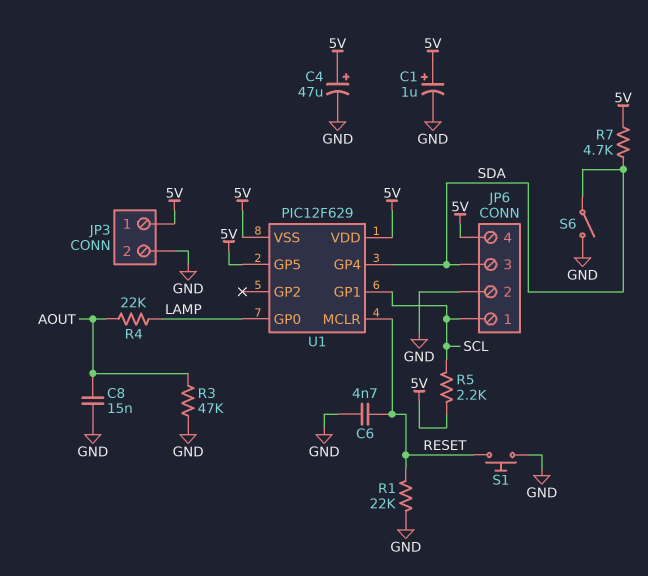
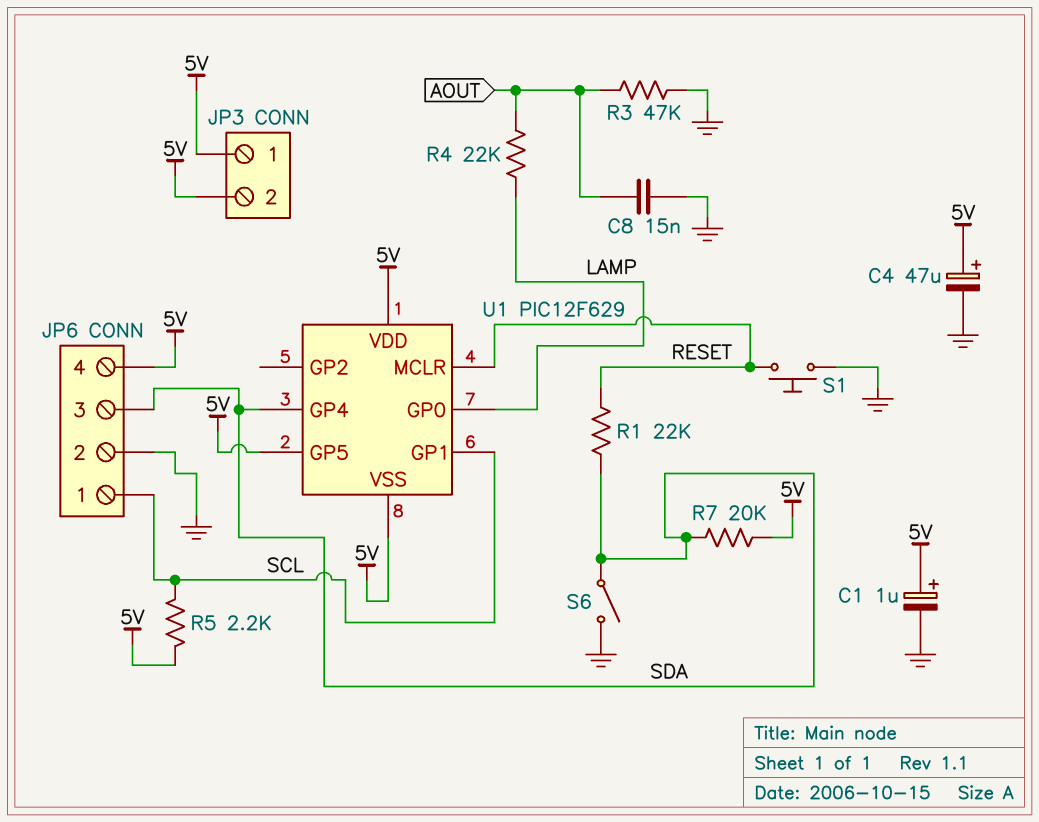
C6: 4.7nF (GND, RESET) -> none
JP3 pin 2: GND -> 5V
R1: 22k (GND, RESET) -> 22k (RESET, SDA)
R7: 4.7k (5V, SDA) -> 20k (5V, SDA)

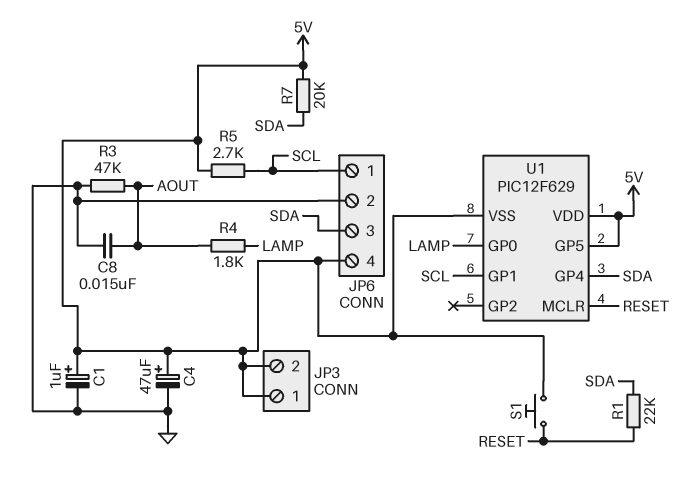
R4: 22k (AOUT, LAMP) -> 1.8k (AOUT, LAMP)
R5: 2.2k (5V, SCL) -> 2.7k (5V, SCL)
S1: button (GND, RESET) -> button (5V, RESET)
S6: switch (GND, SDA) -> none

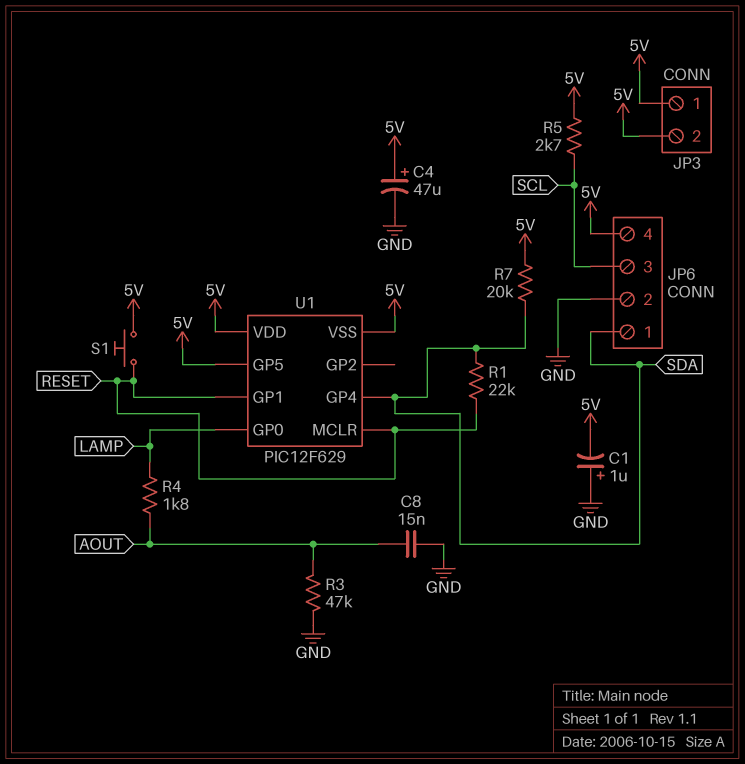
C1: 1uF (plus 5V, minus GND) -> 1uF (plus GND, minus 5V)
JP6 pin 1: SCL -> SDA
JP6 pin 3: SDA -> SCL
U1 pin GP1: SCL -> RESET

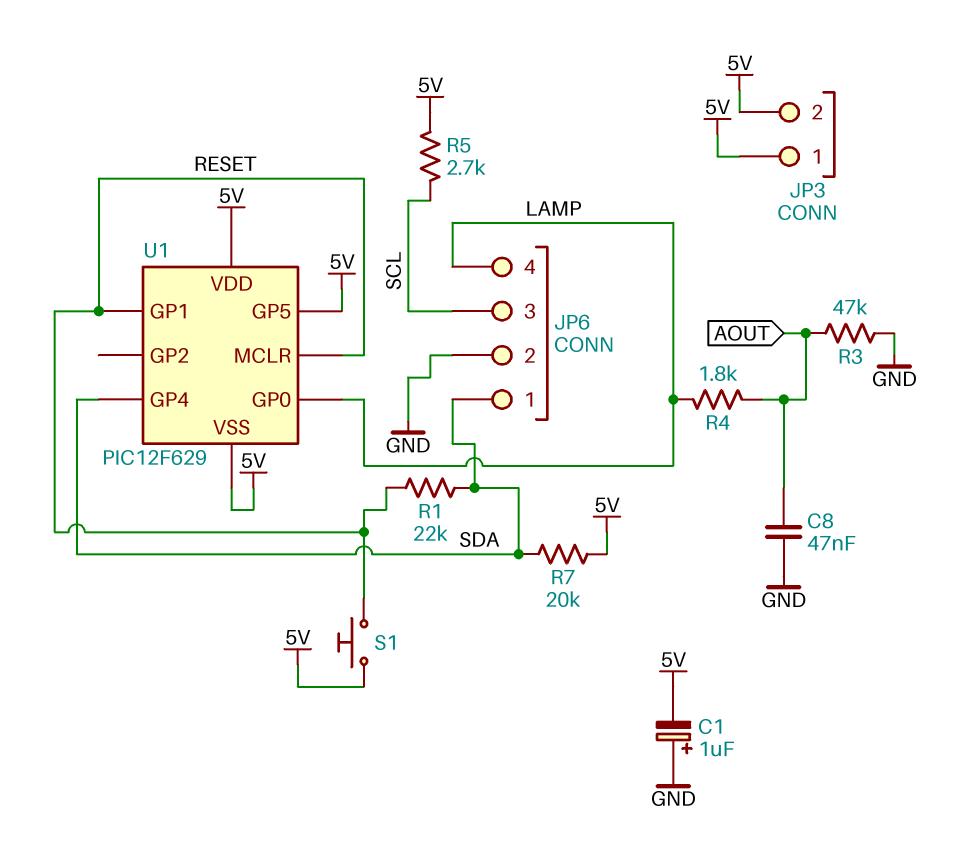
C4: 47uF (plus 5V, minus GND) -> none
C8: 15nF (AOUT, GND) -> 47nF (AOUT, GND)
JP6 pin 4: 5V -> LAMP

